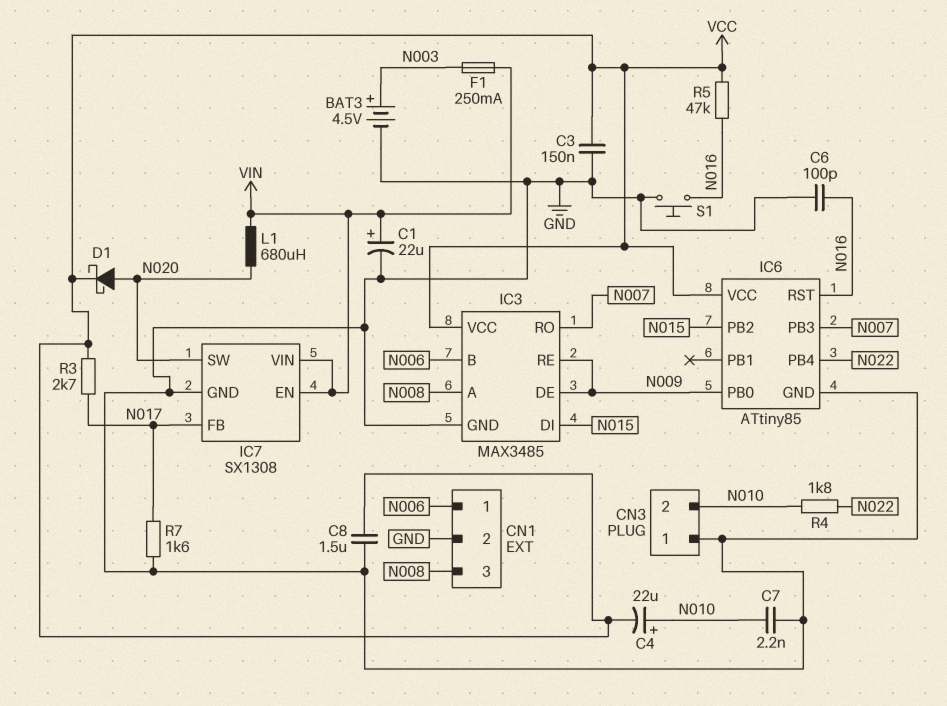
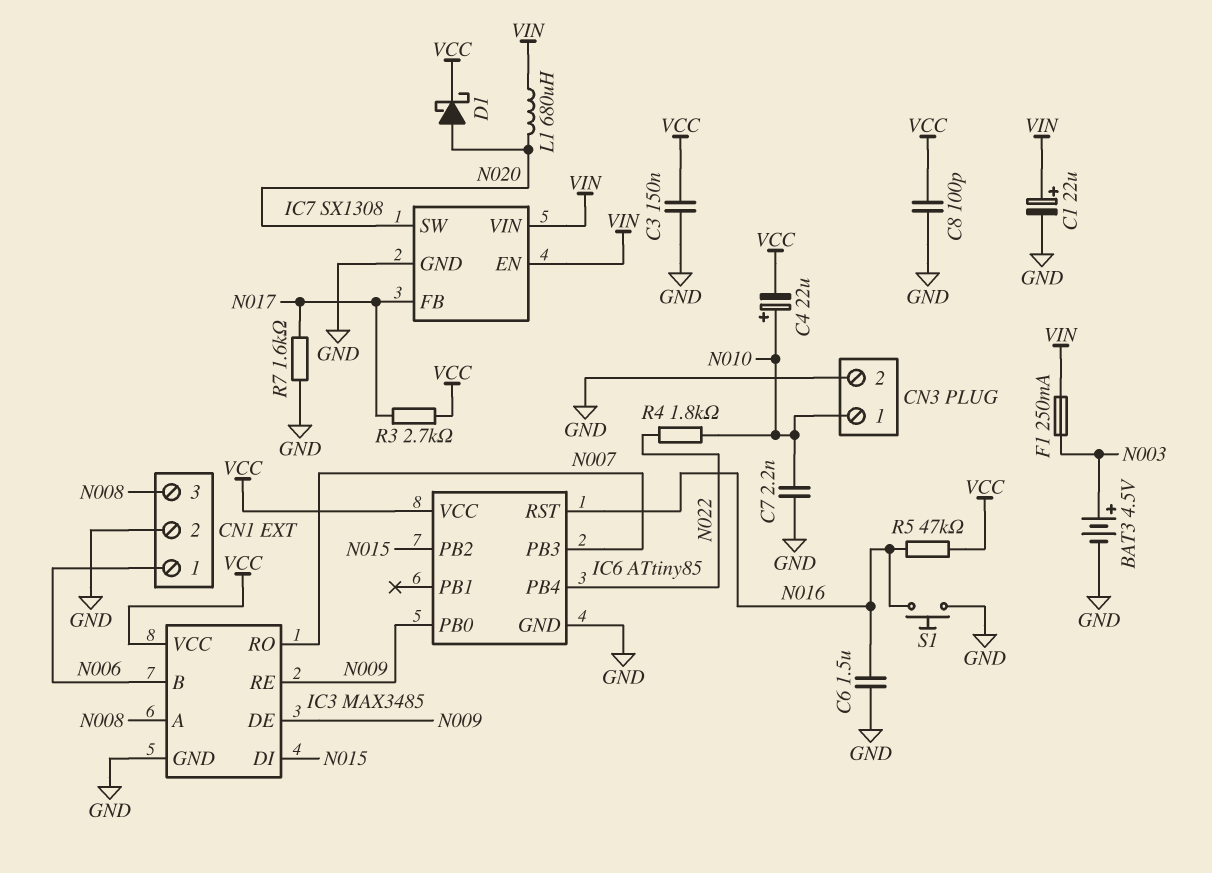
C6: 100pF (GND, N016) -> 1.5uF (GND, N016)
C8: 1.5uF (GND, VCC) -> 100pF (GND, VCC)
CN3 pin 1: GND -> N010
CN3 pin 2: N010 -> GND

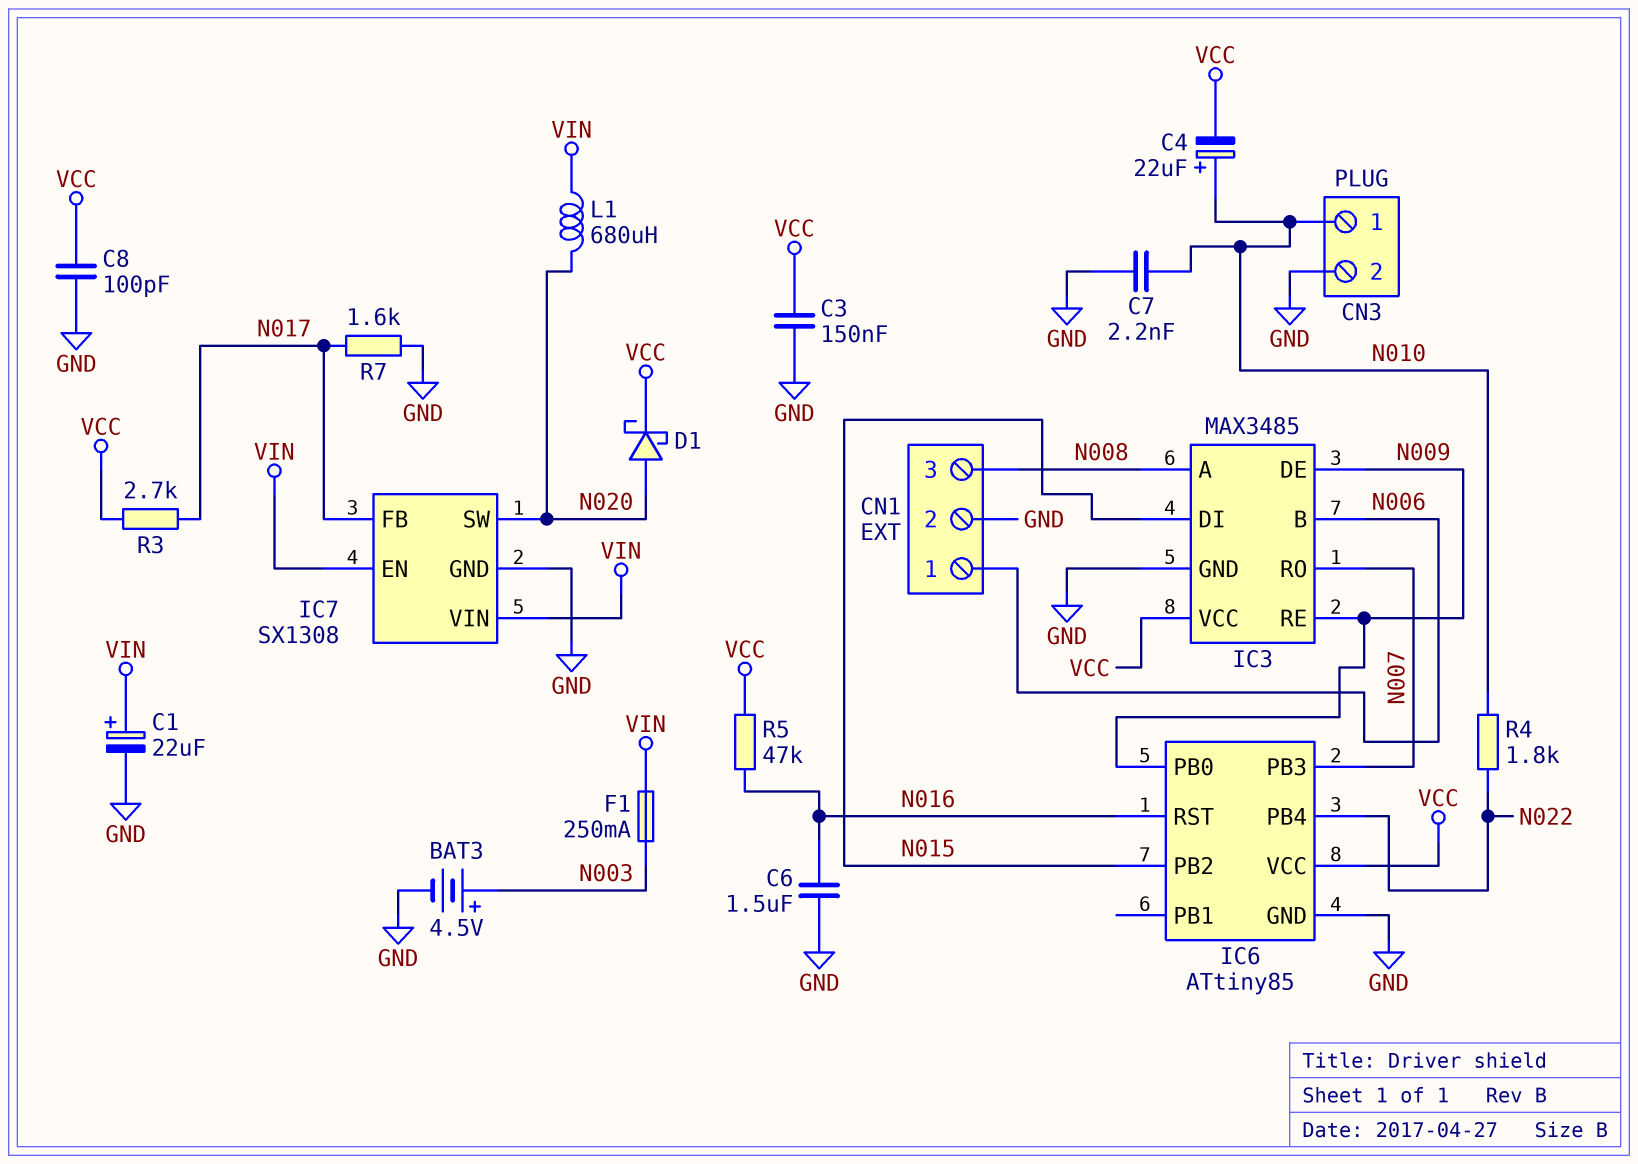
S1: button (GND, N016) -> none

